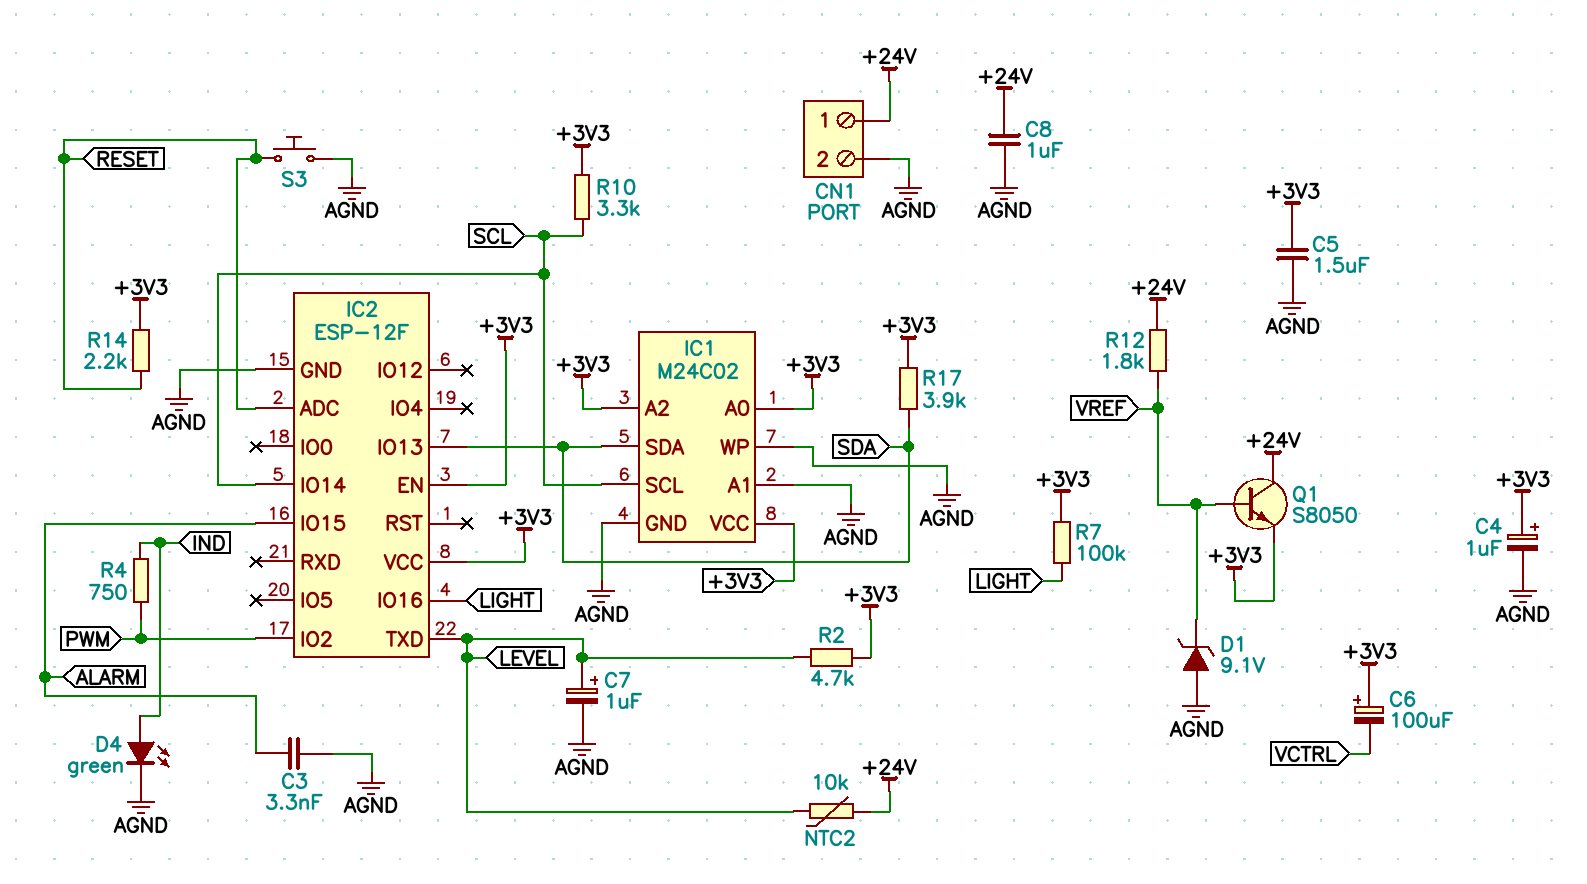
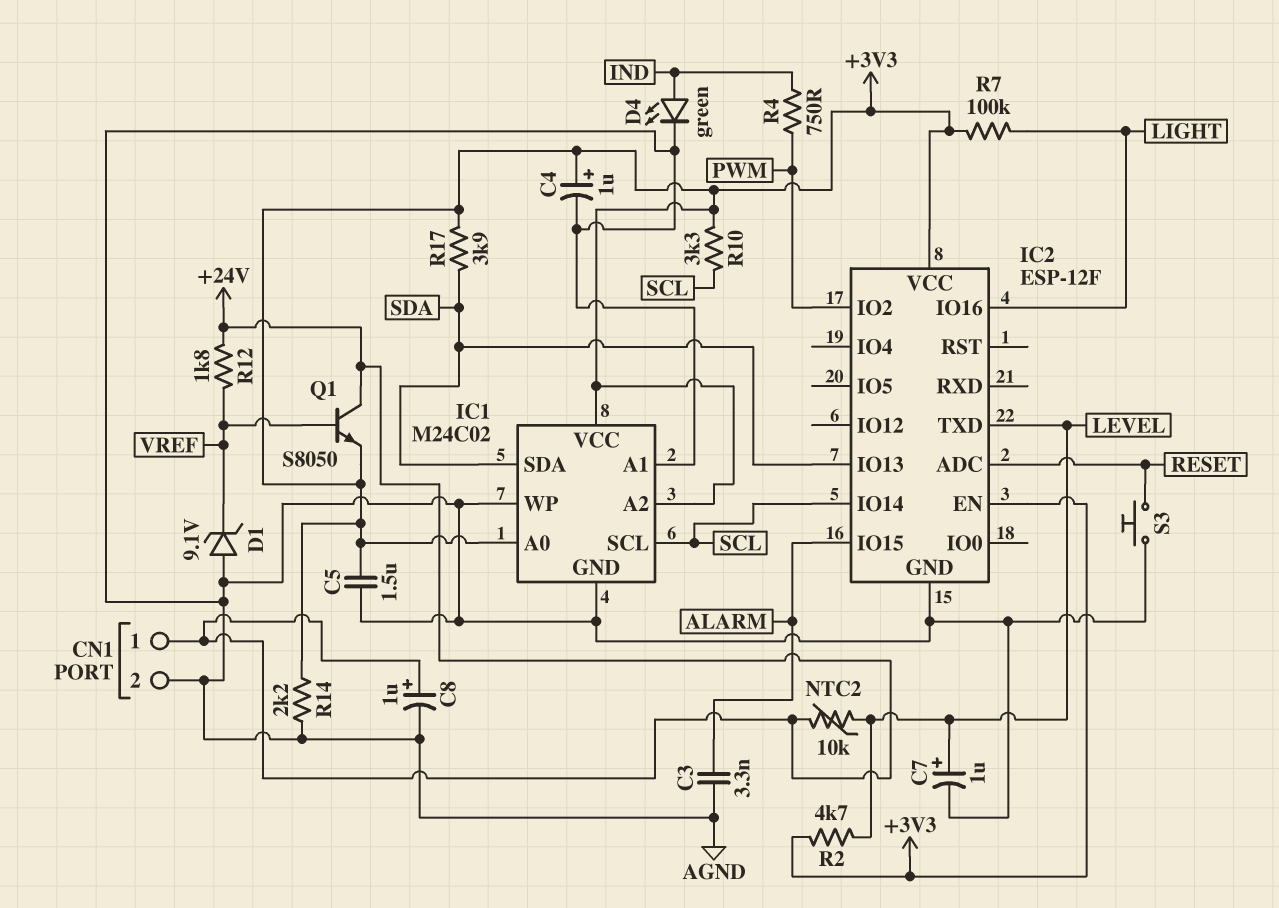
C6: 100uF (plus +3V3, minus VCTRL) -> none
C8: 1uF (+24V, AGND) -> 1uF (plus +24V, minus AGND)
R14: 2.2k (+3V3, RESET) -> 2.2k (+3V3, AGND)

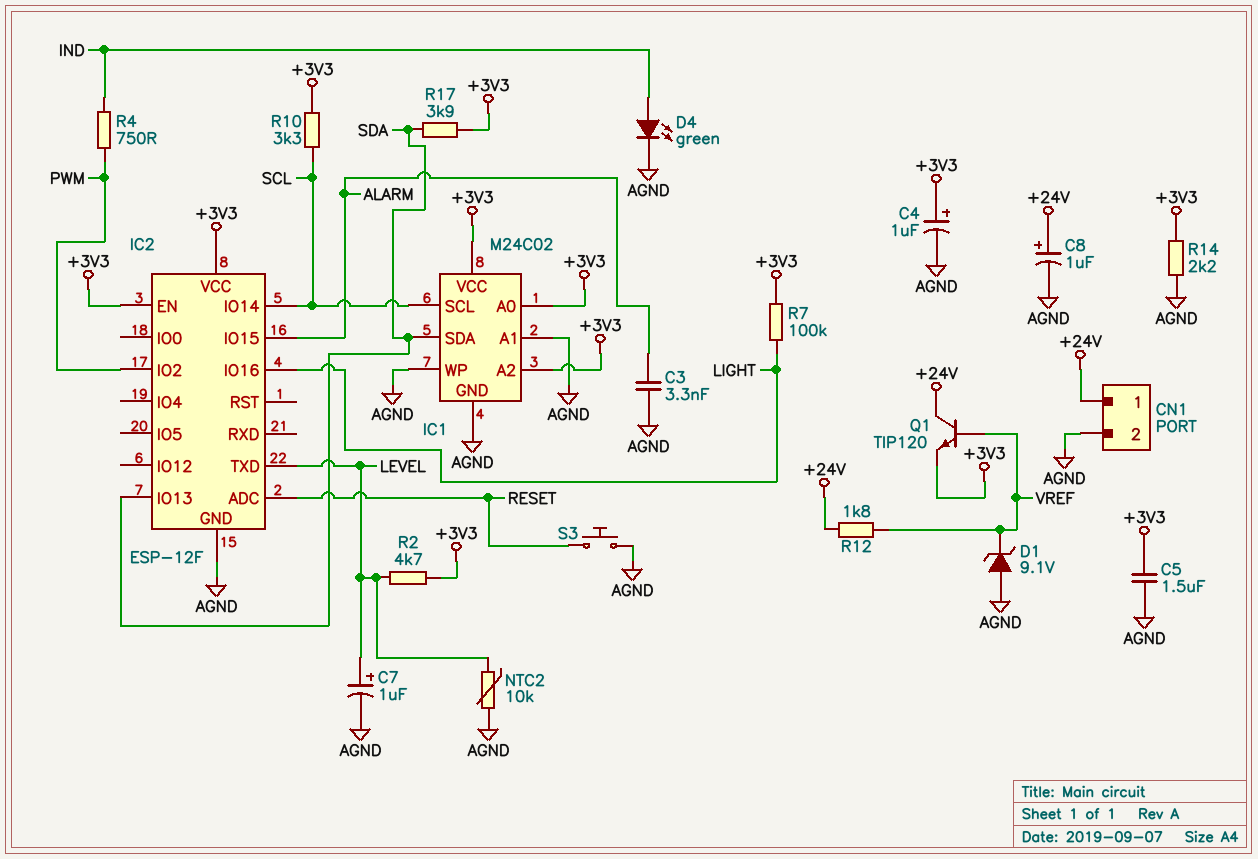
NTC2: 10k (+24V, LEVEL) -> 10k (AGND, LEVEL)
Q1: NPN S8050 (B VREF, C +24V, E +3V3) -> NPN TIP120 (B VREF, C +24V, E +3V3)

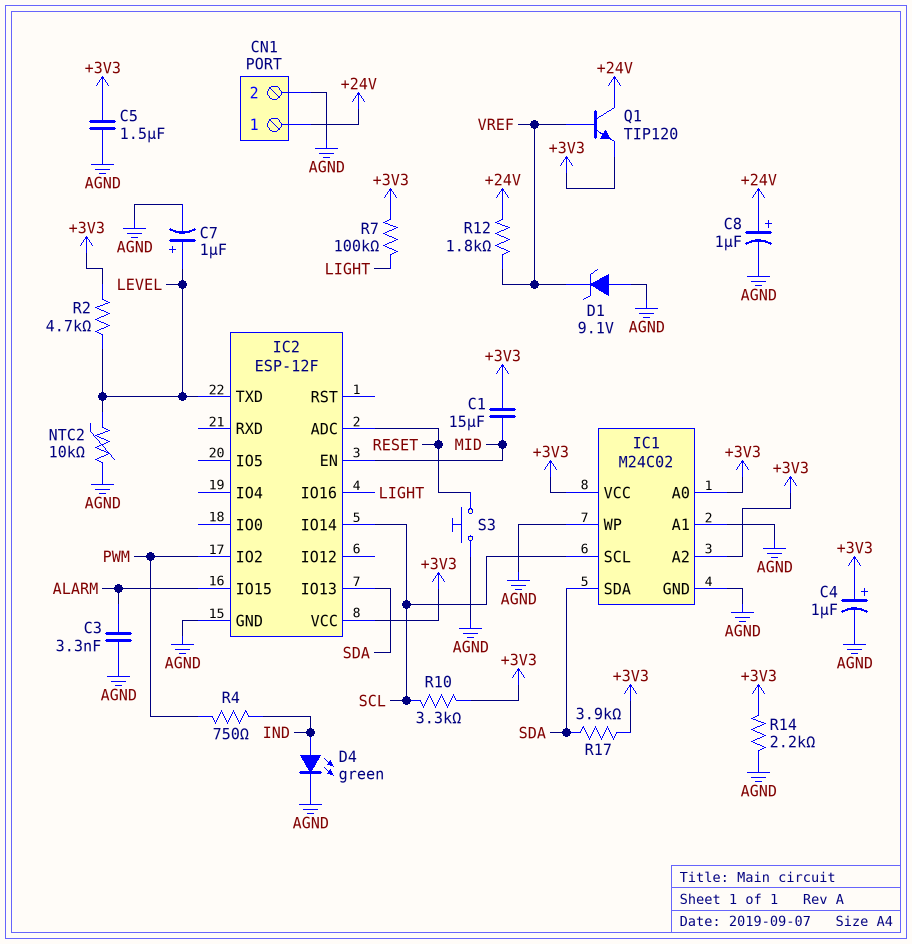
C1: none -> 15uF (+3V3, MID)
IC2 pin EN: +3V3 -> MID

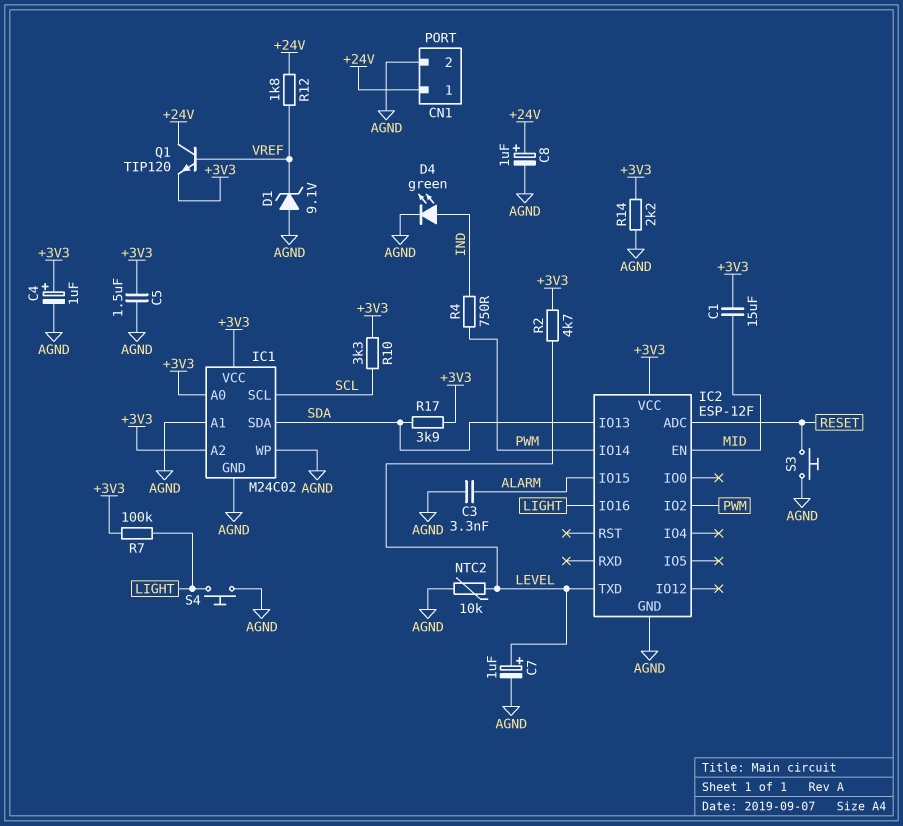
IC2 pin IO14: SCL -> PWM
S4: none -> button (AGND, LIGHT)

